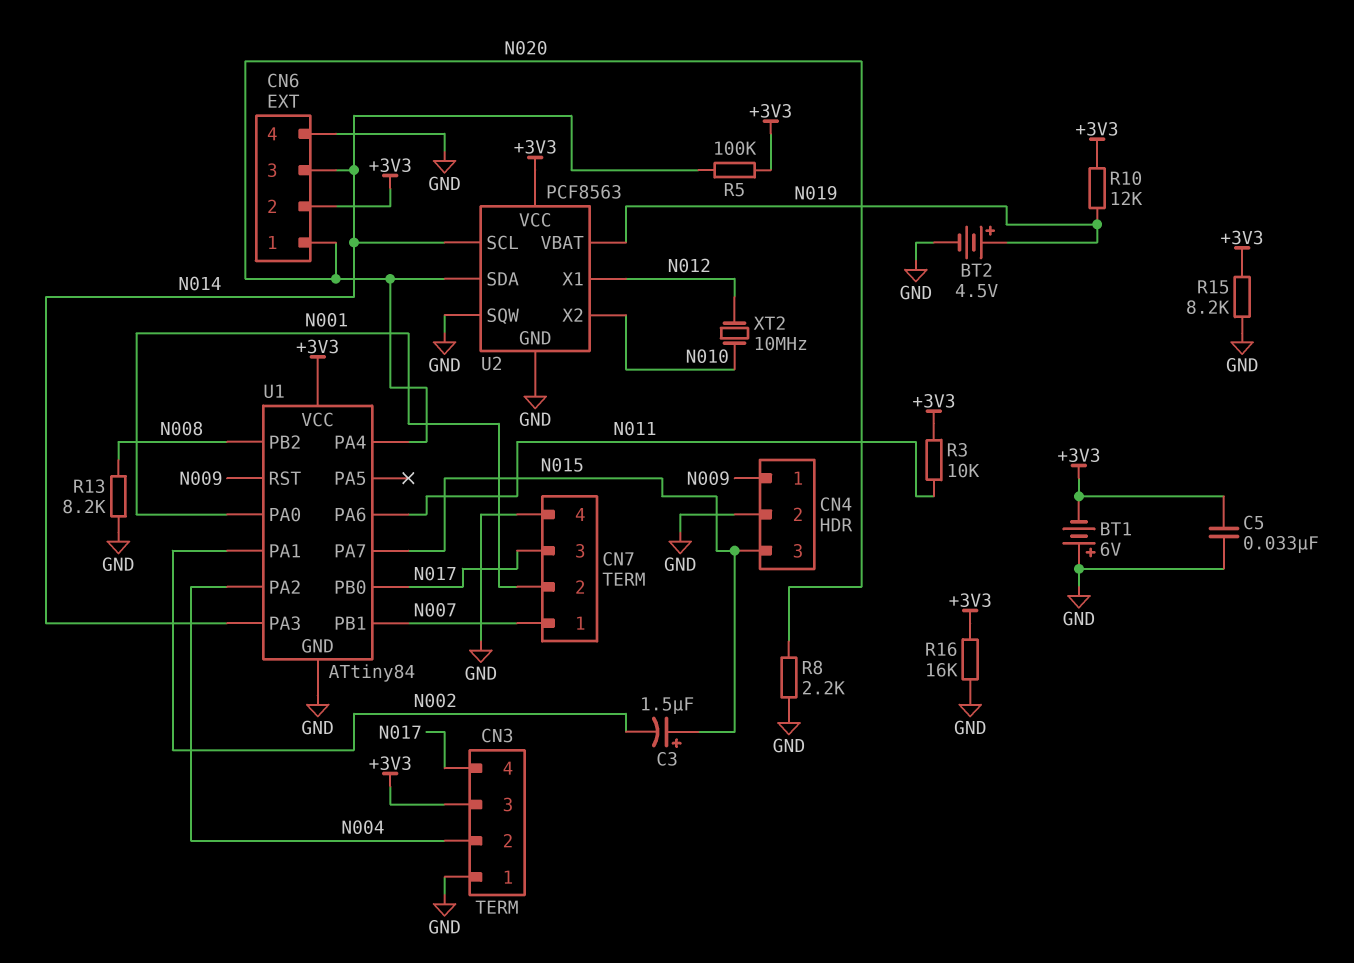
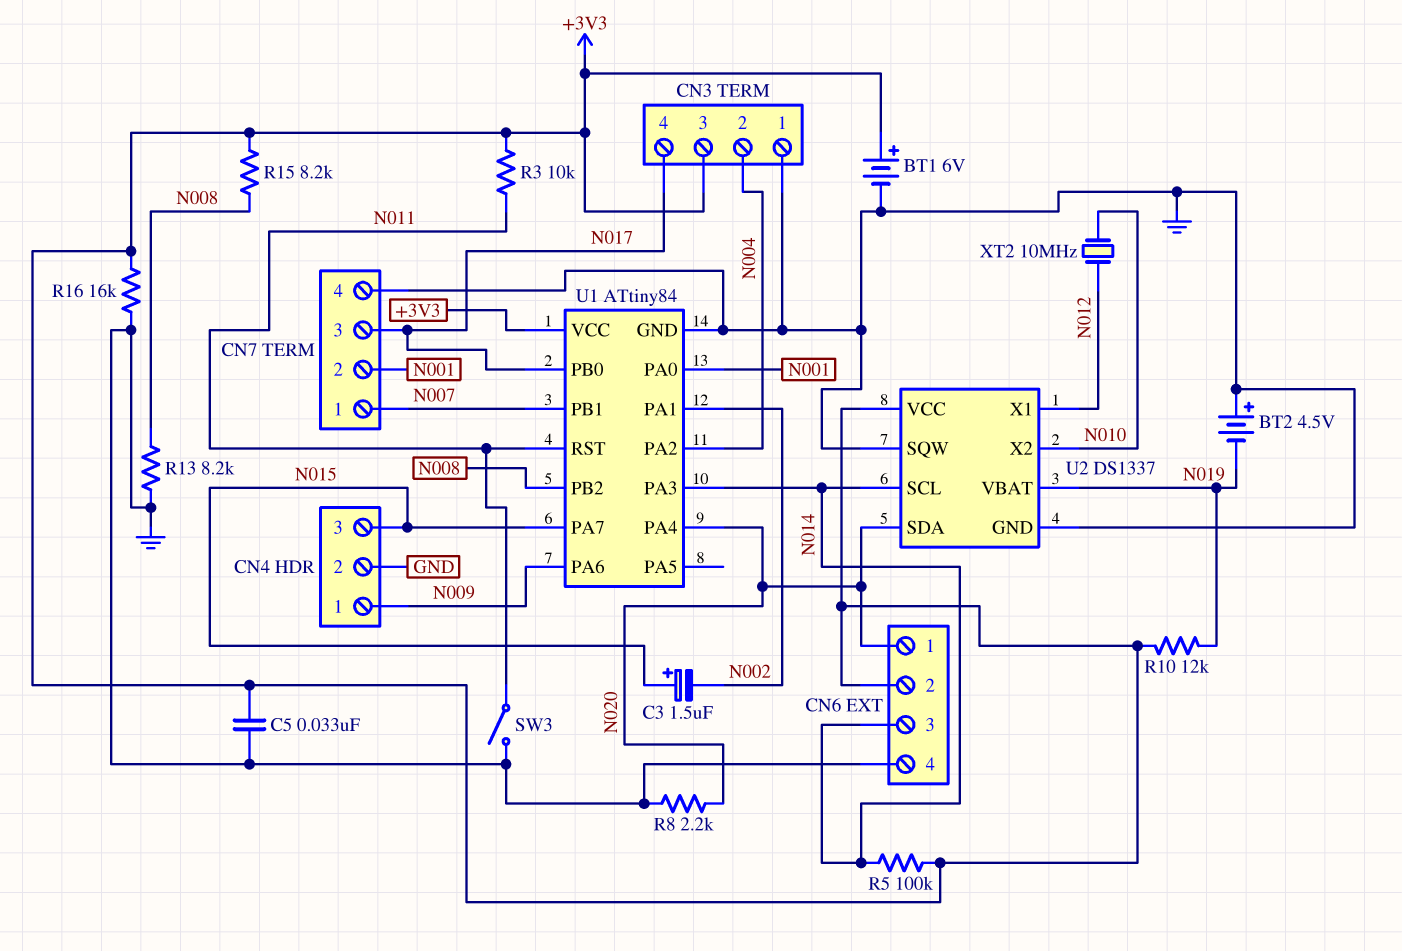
BT1: 6V (plus GND, minus +3V3) -> 6V (plus +3V3, minus GND)
BT2: 4.5V (plus N019, minus GND) -> 4.5V (plus GND, minus N019)
R15: 8.2k (+3V3, GND) -> 8.2k (+3V3, N008)
SW3: none -> switch (GND, N011)
U1 pin PA6: N011 -> N009
U1 pin RST: N009 -> N011
U2: PCF8563 -> DS1337

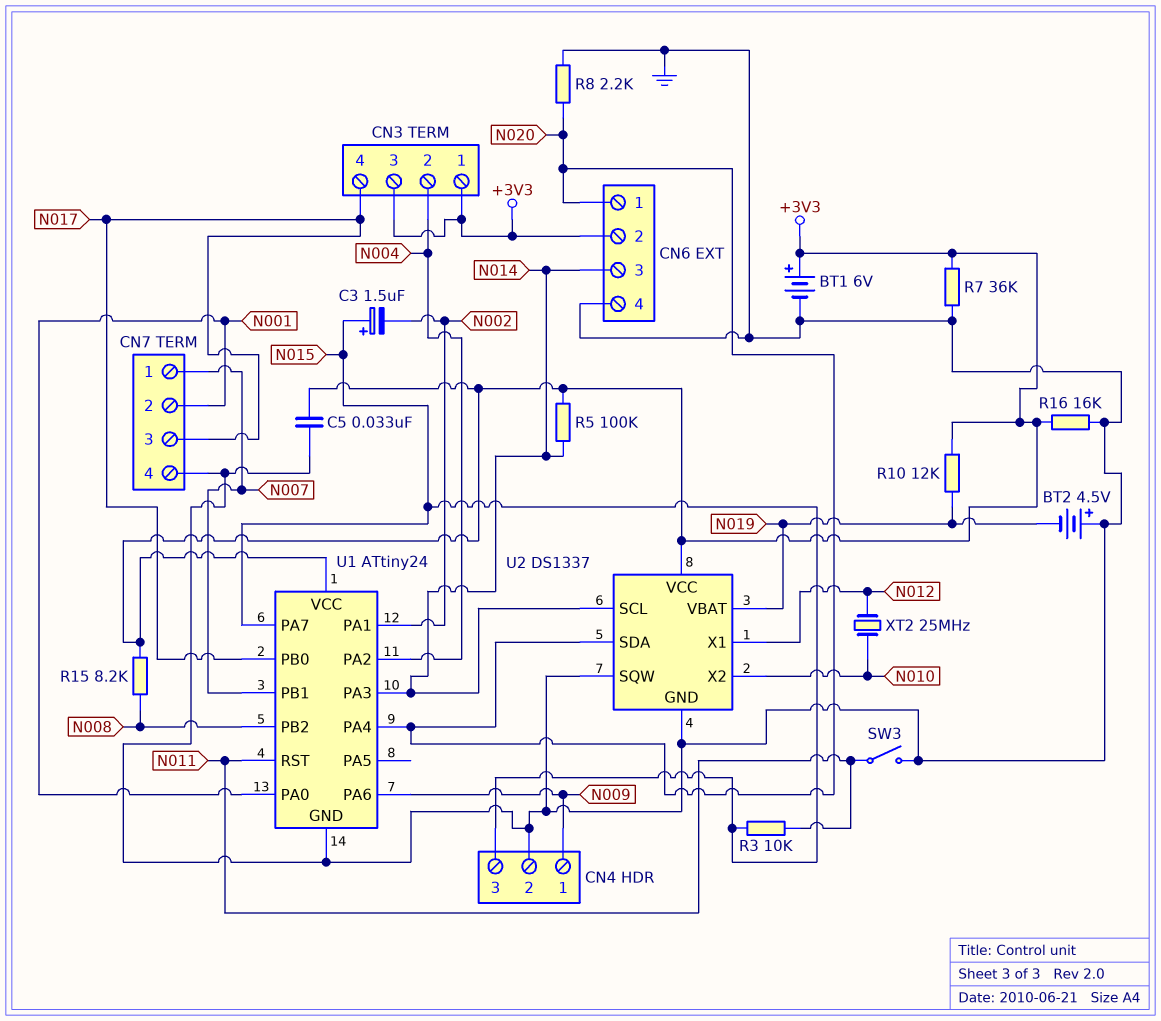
CN3 pin 1: GND -> +3V3
R3: 10k (+3V3, N011) -> 10k (N011, N015)
R7: none -> 36k (+3V3, GND)
R13: 8.2k (GND, N008) -> none
U1: ATtiny84 -> ATtiny24
XT2: 10MHz (N010, N012) -> 25MHz (N010, N012)

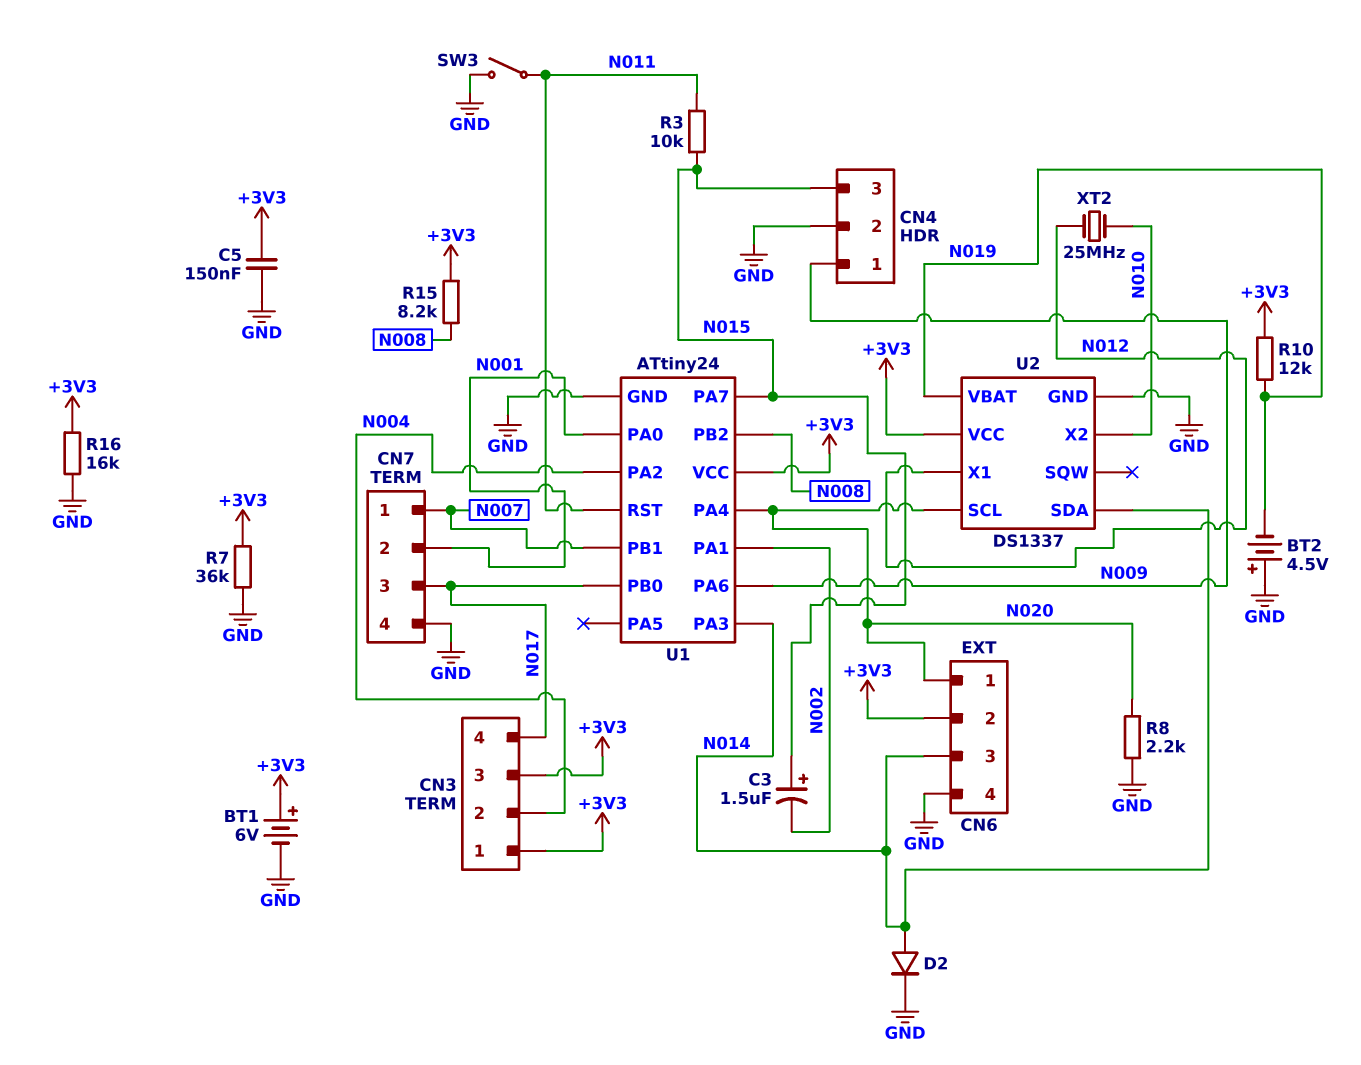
C5: 33nF (+3V3, GND) -> 150nF (+3V3, GND)
D2: none -> diode (A N014, K GND)
R5: 100k (+3V3, N014) -> none
U2 pin SCL: N014 -> N020
U2 pin SDA: N020 -> N014
U2 pin SQW: GND -> none

